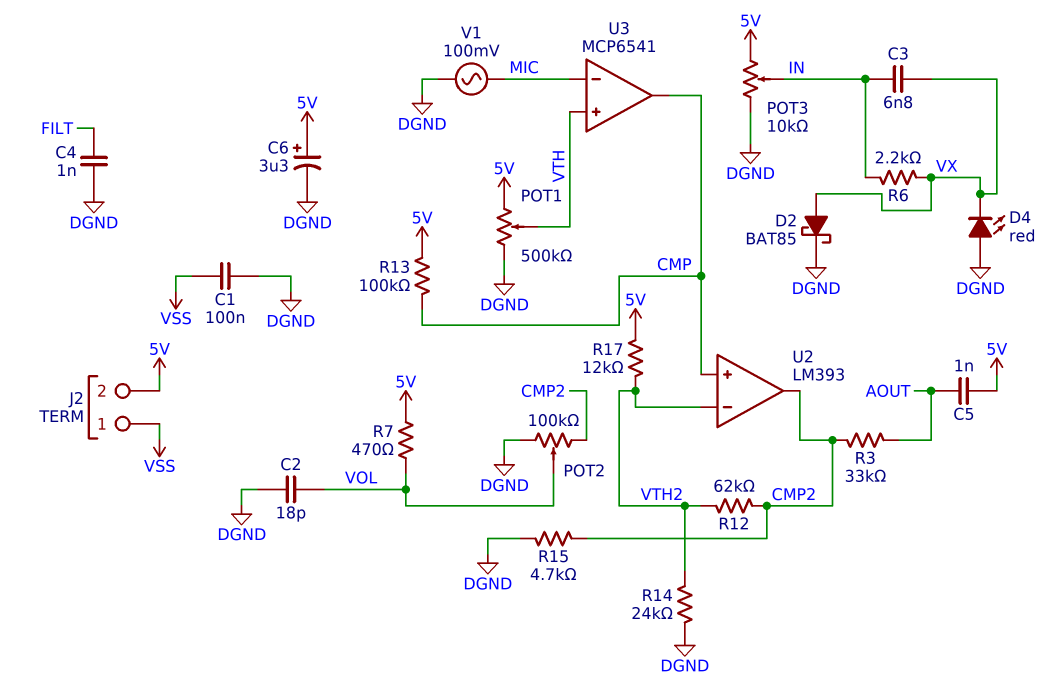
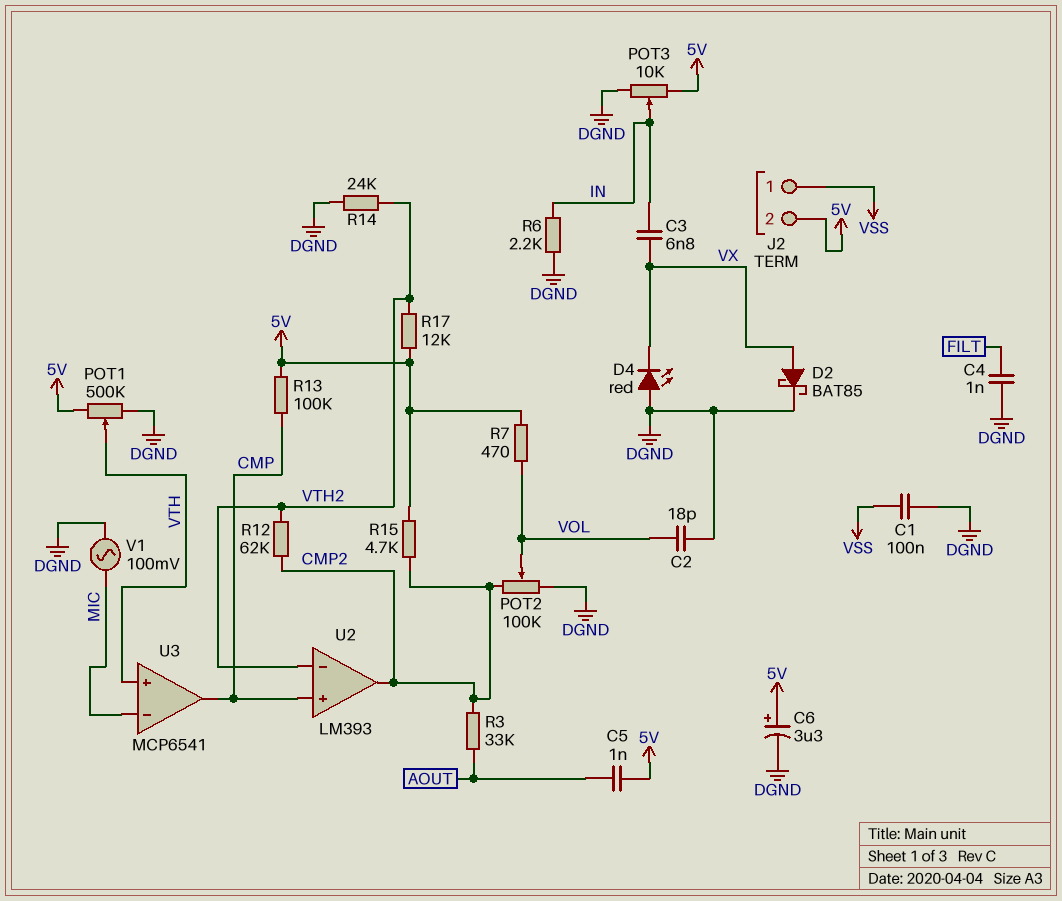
R6: 2.2k (IN, VX) -> 2.2k (DGND, IN)
R15: 4.7k (CMP2, DGND) -> 4.7k (5V, CMP2)

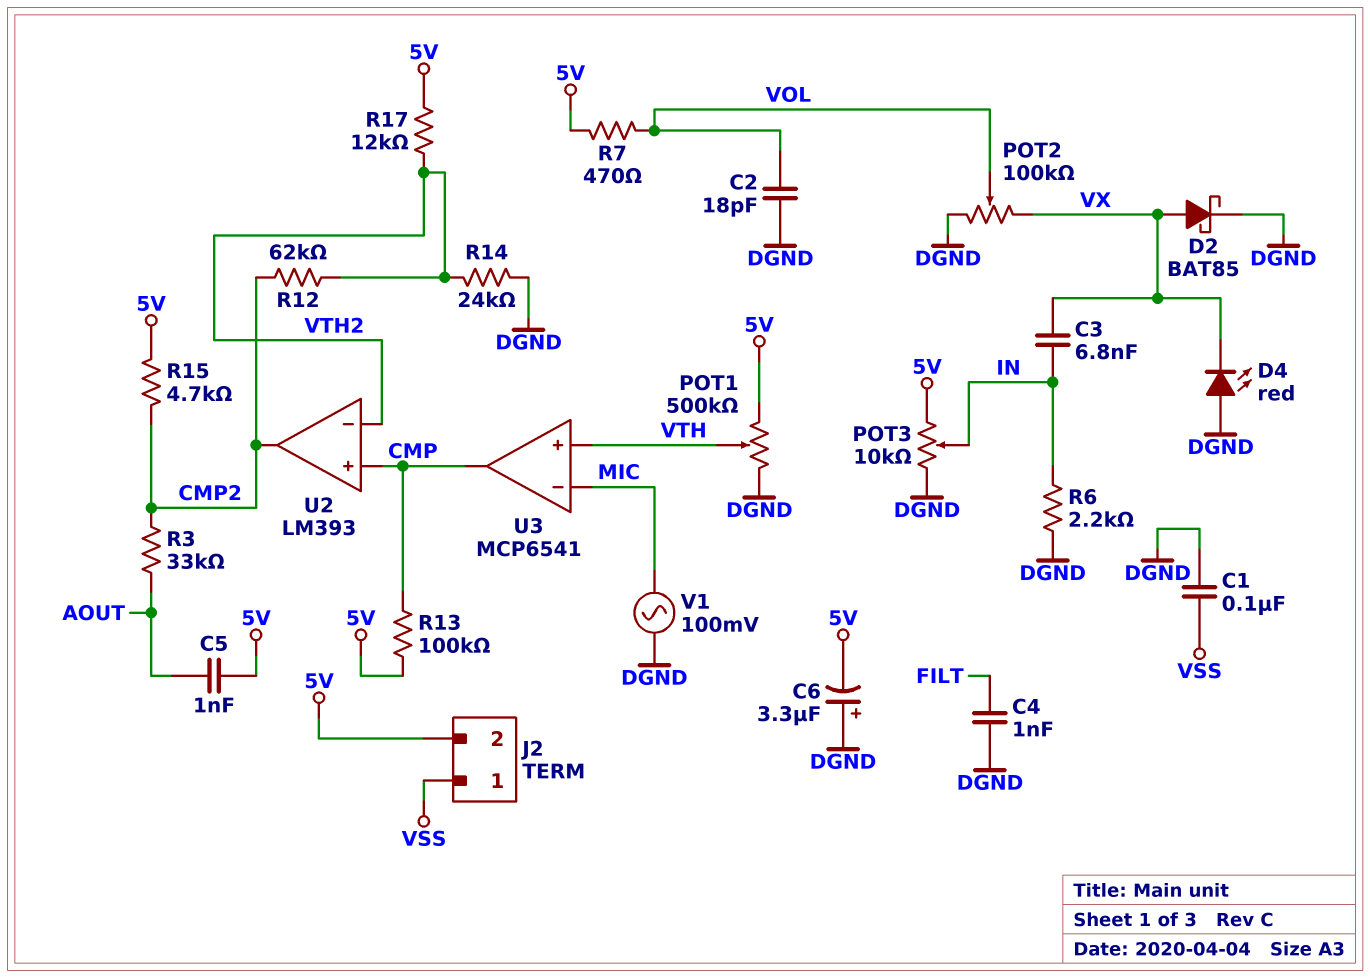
C6: 3.3uF (plus 5V, minus DGND) -> 3.3uF (plus DGND, minus 5V)
POT2: 100k (CMP2, DGND, wiper VOL) -> 100k (DGND, VX, wiper VOL)

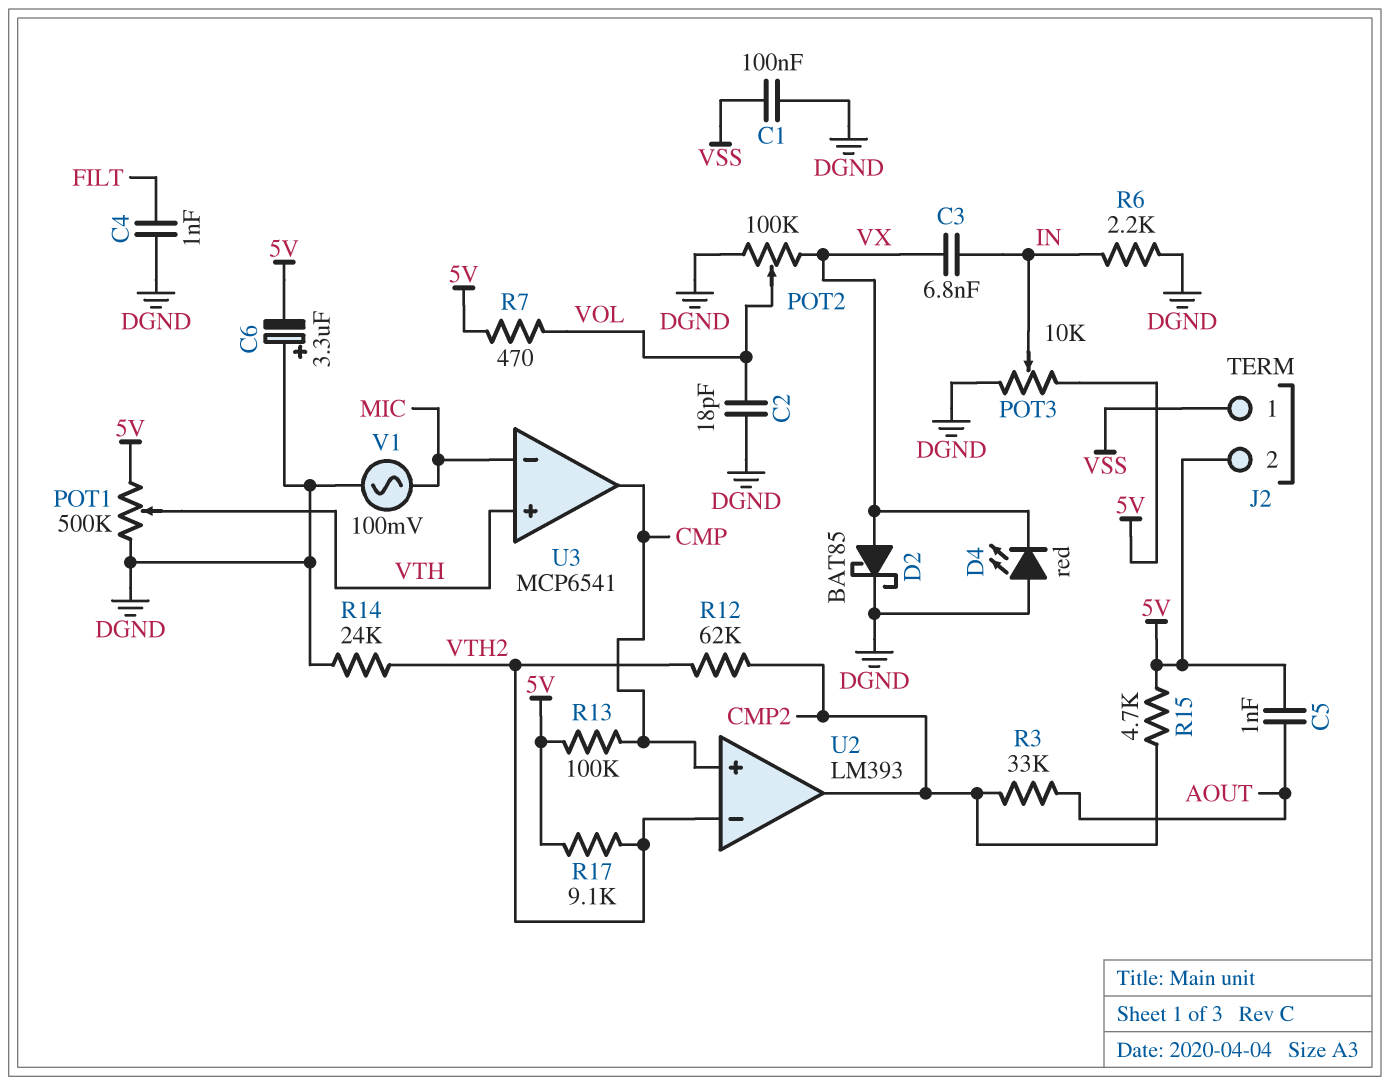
R17: 12k (5V, VTH2) -> 9.1k (5V, VTH2)

